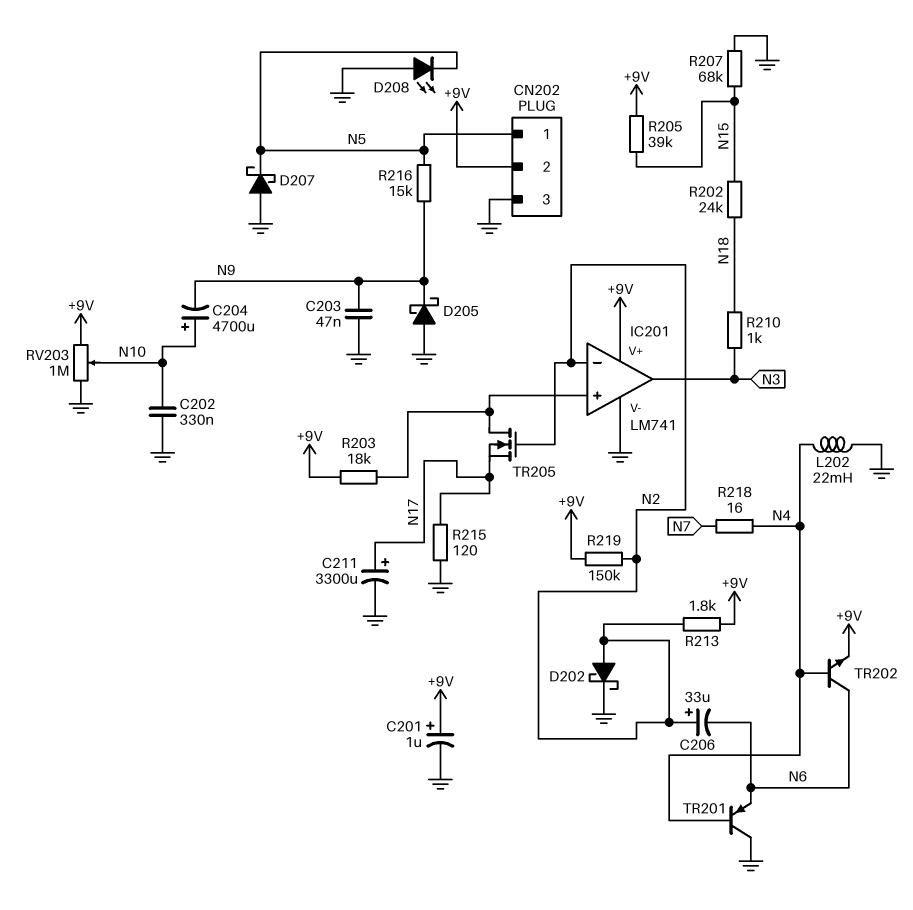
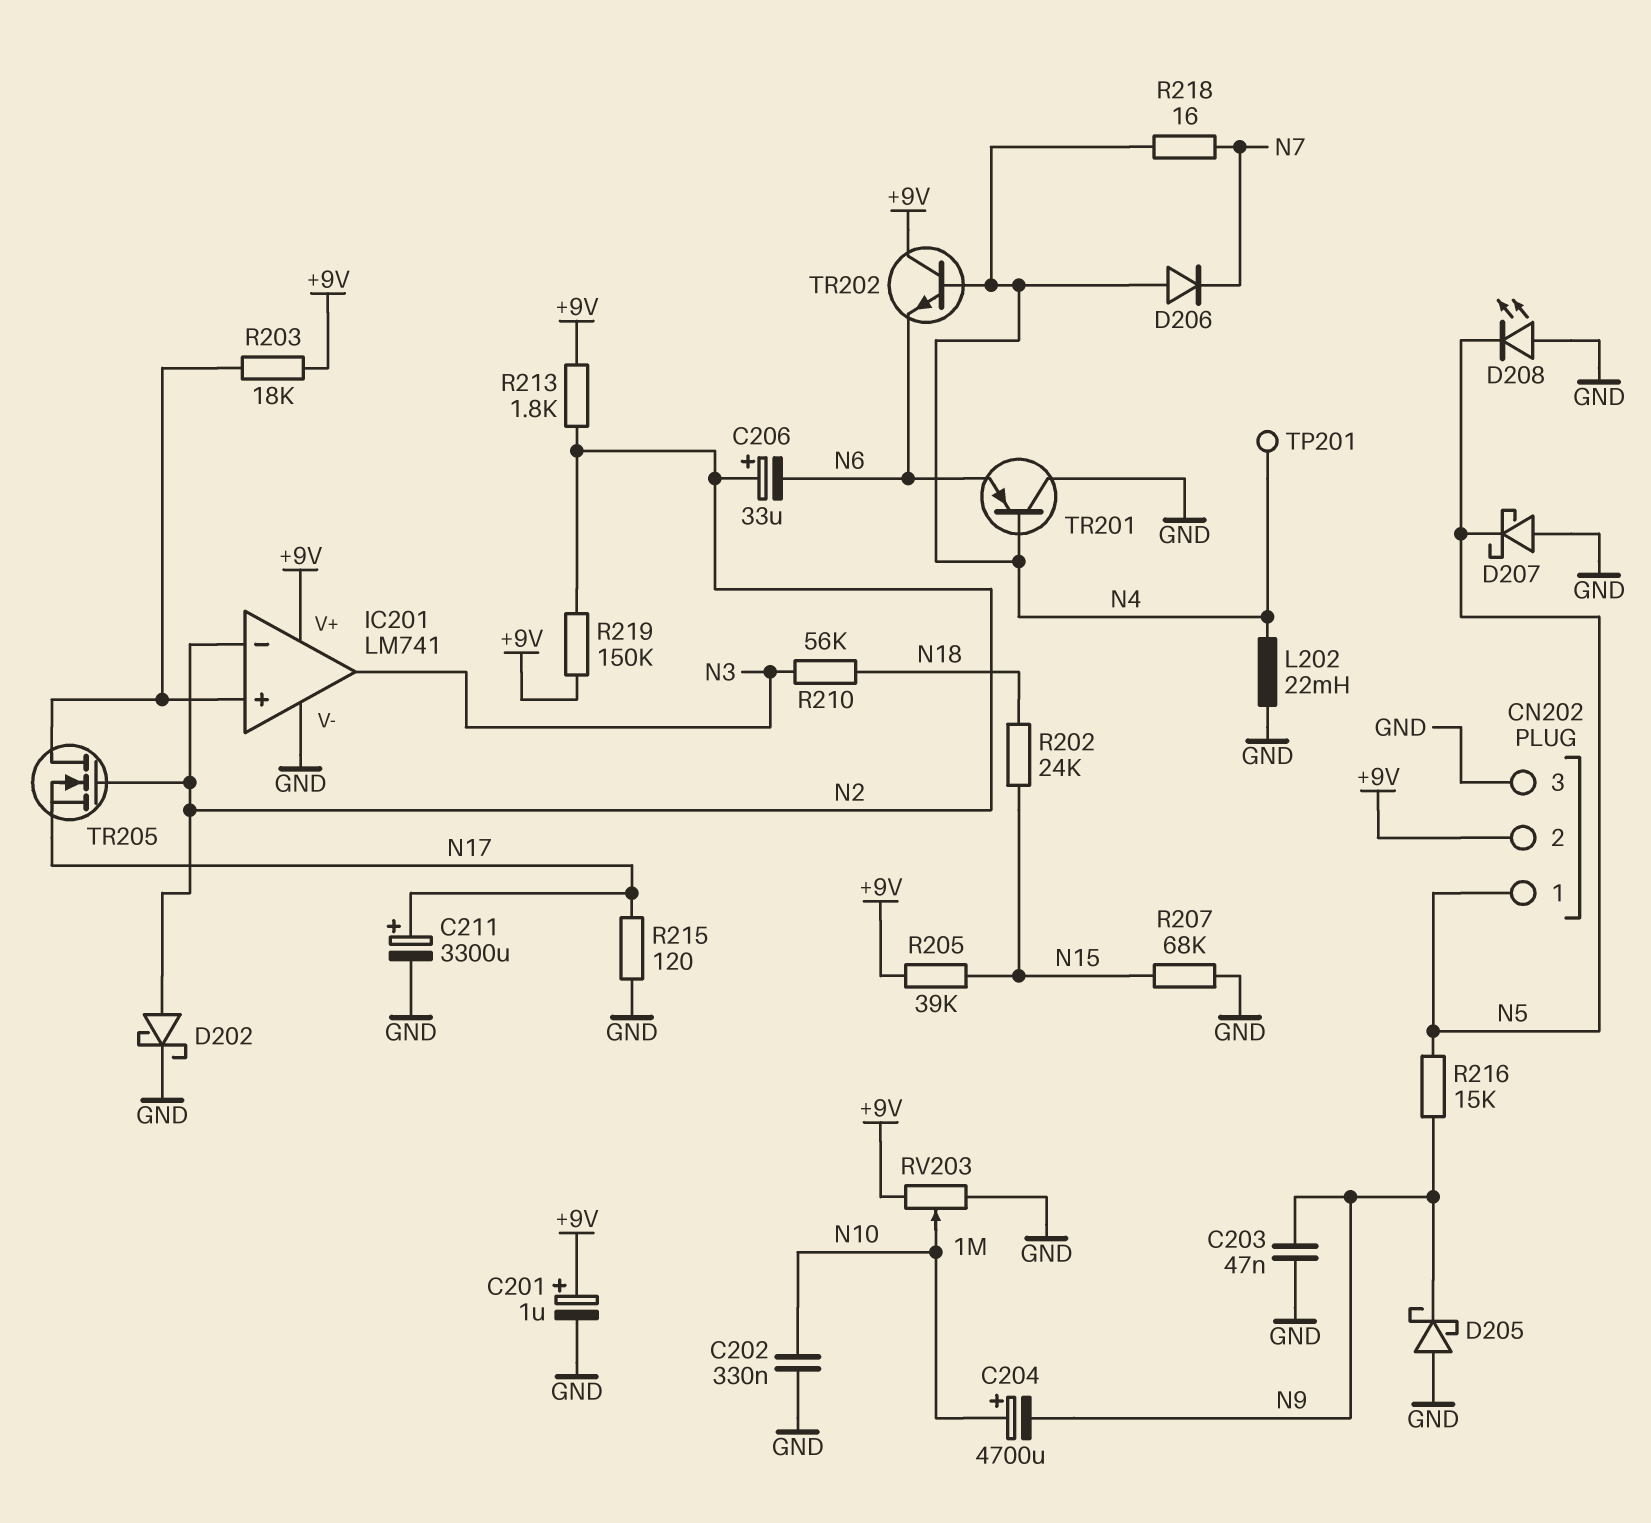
D206: none -> diode (A N4, K N7)
R210: 1k (N3, N18) -> 56k (N3, N18)
TP201: none -> test point (N4)
TR202: NPN (B N4, C N6, E +9V) -> NPN (B N4, C +9V, E N6)

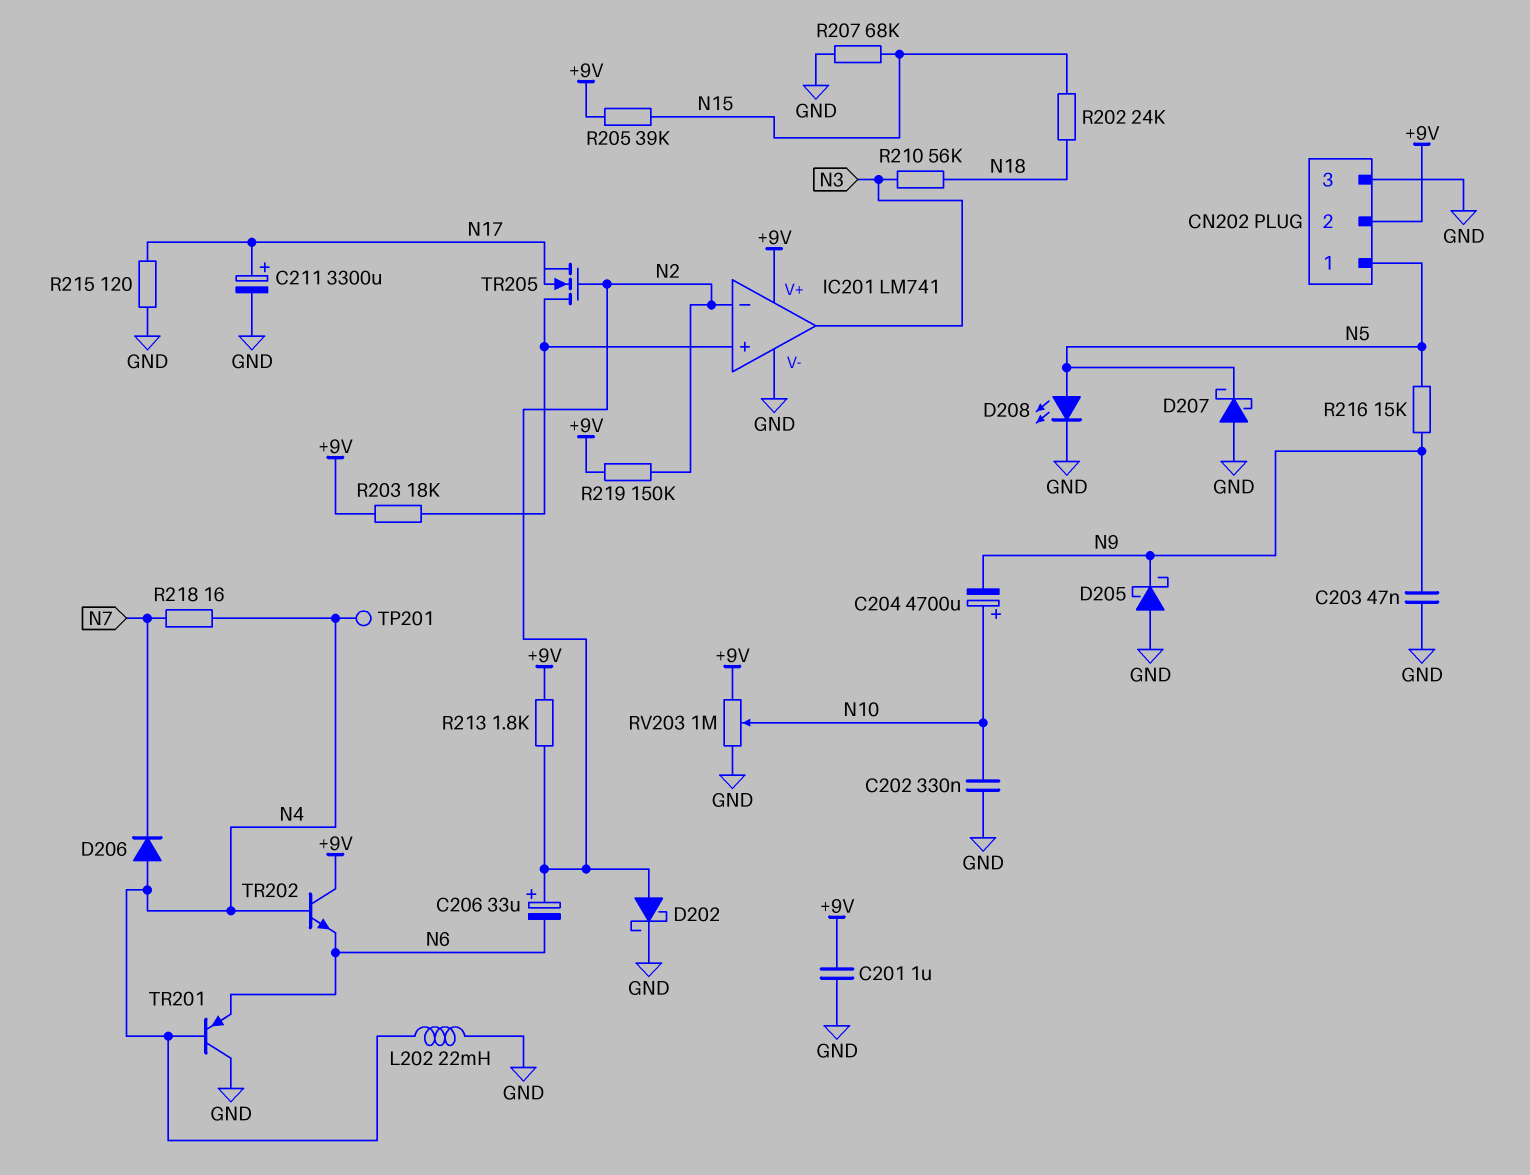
C201: 1uF (plus +9V, minus GND) -> 1uF (+9V, GND)
D208: LED (A GND, K N5) -> LED (A N5, K GND)

